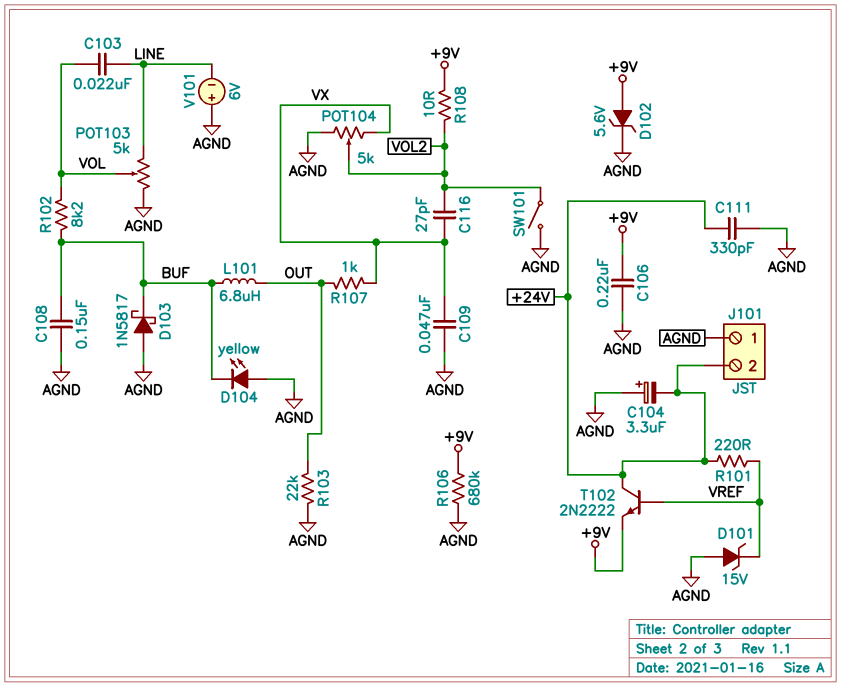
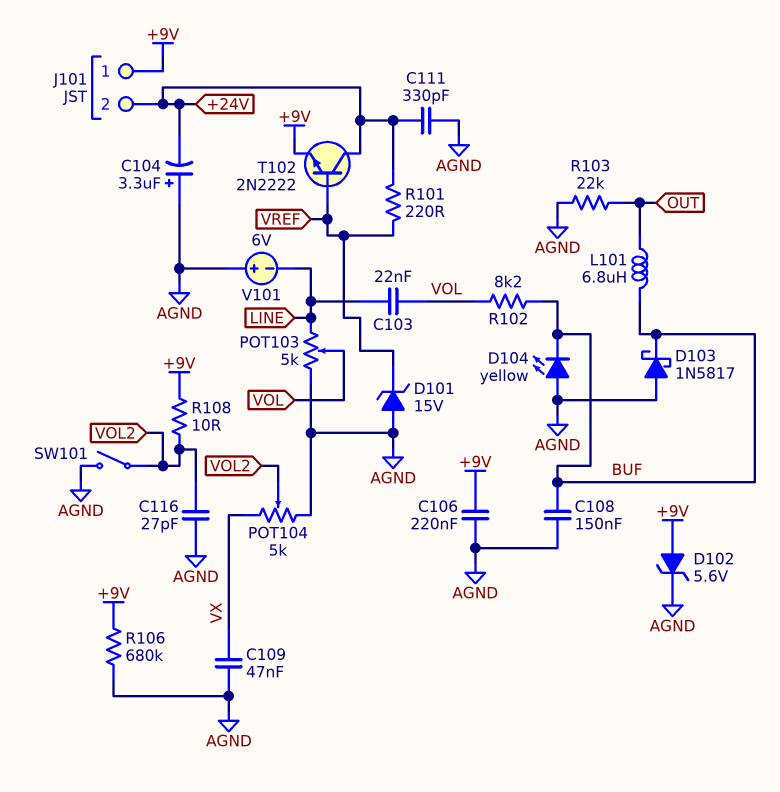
C116: 27pF (VOL2, VX) -> 27pF (AGND, VOL2)
J101 pin 1: AGND -> +9V
R107: 1k (OUT, VX) -> none

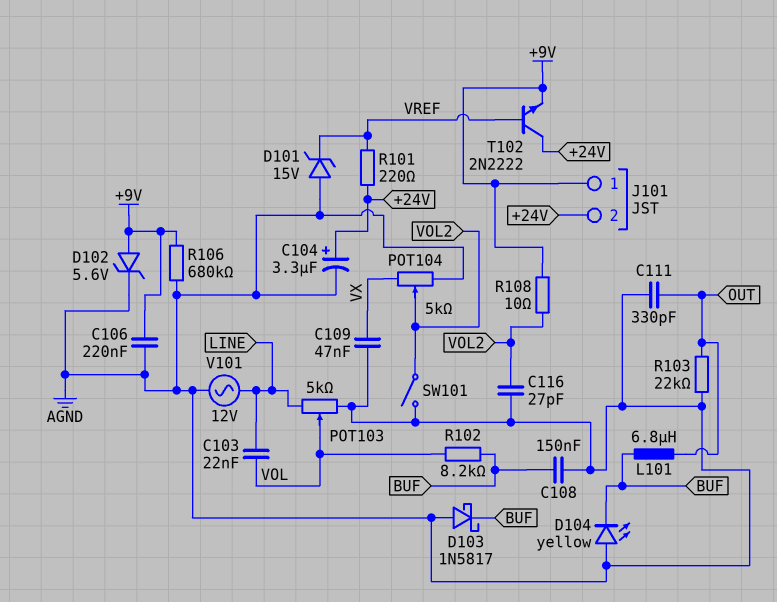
C104: 3.3uF (plus AGND, minus +24V) -> 3.3uF (plus +24V, minus AGND)
C111: 330pF (+24V, AGND) -> 330pF (AGND, OUT)
V101: 6V (plus AGND, minus LINE) -> AC 12V (AGND, LINE)

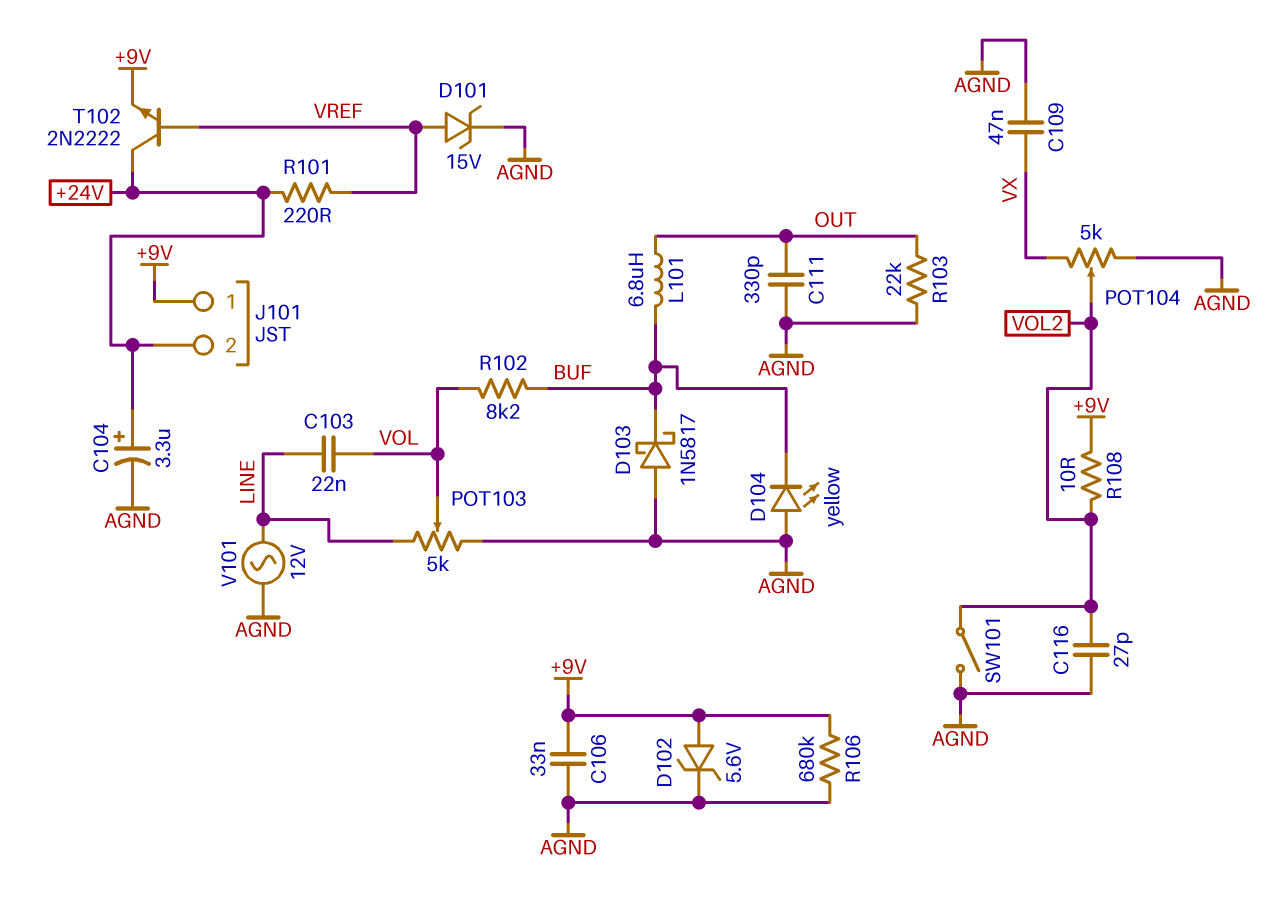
C106: 220nF (+9V, AGND) -> 33nF (+9V, AGND)
C108: 150nF (AGND, BUF) -> none
D101: zener 15V (A AGND, K VREF) -> zener 15V (A VREF, K AGND)

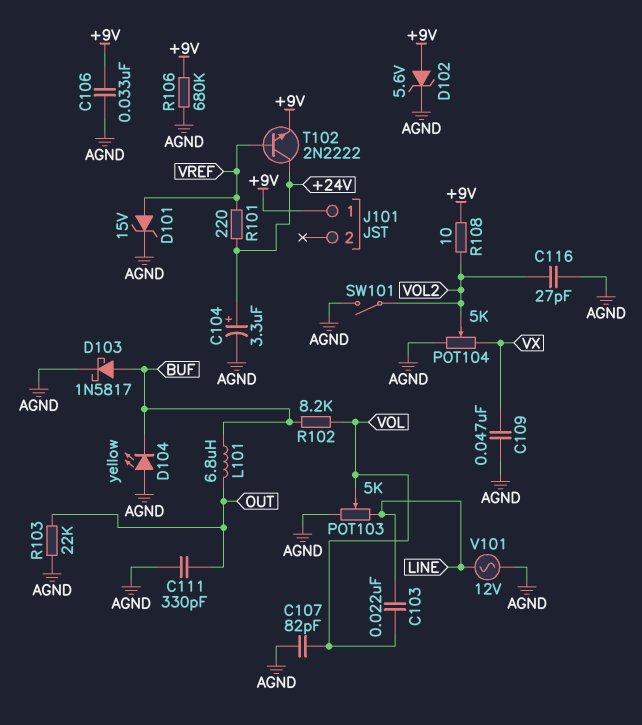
C107: none -> 82pF (AGND, VOL)
D103: schottky 1N5817 (A AGND, K BUF) -> schottky 1N5817 (A BUF, K AGND)
J101 pin 2: +24V -> none

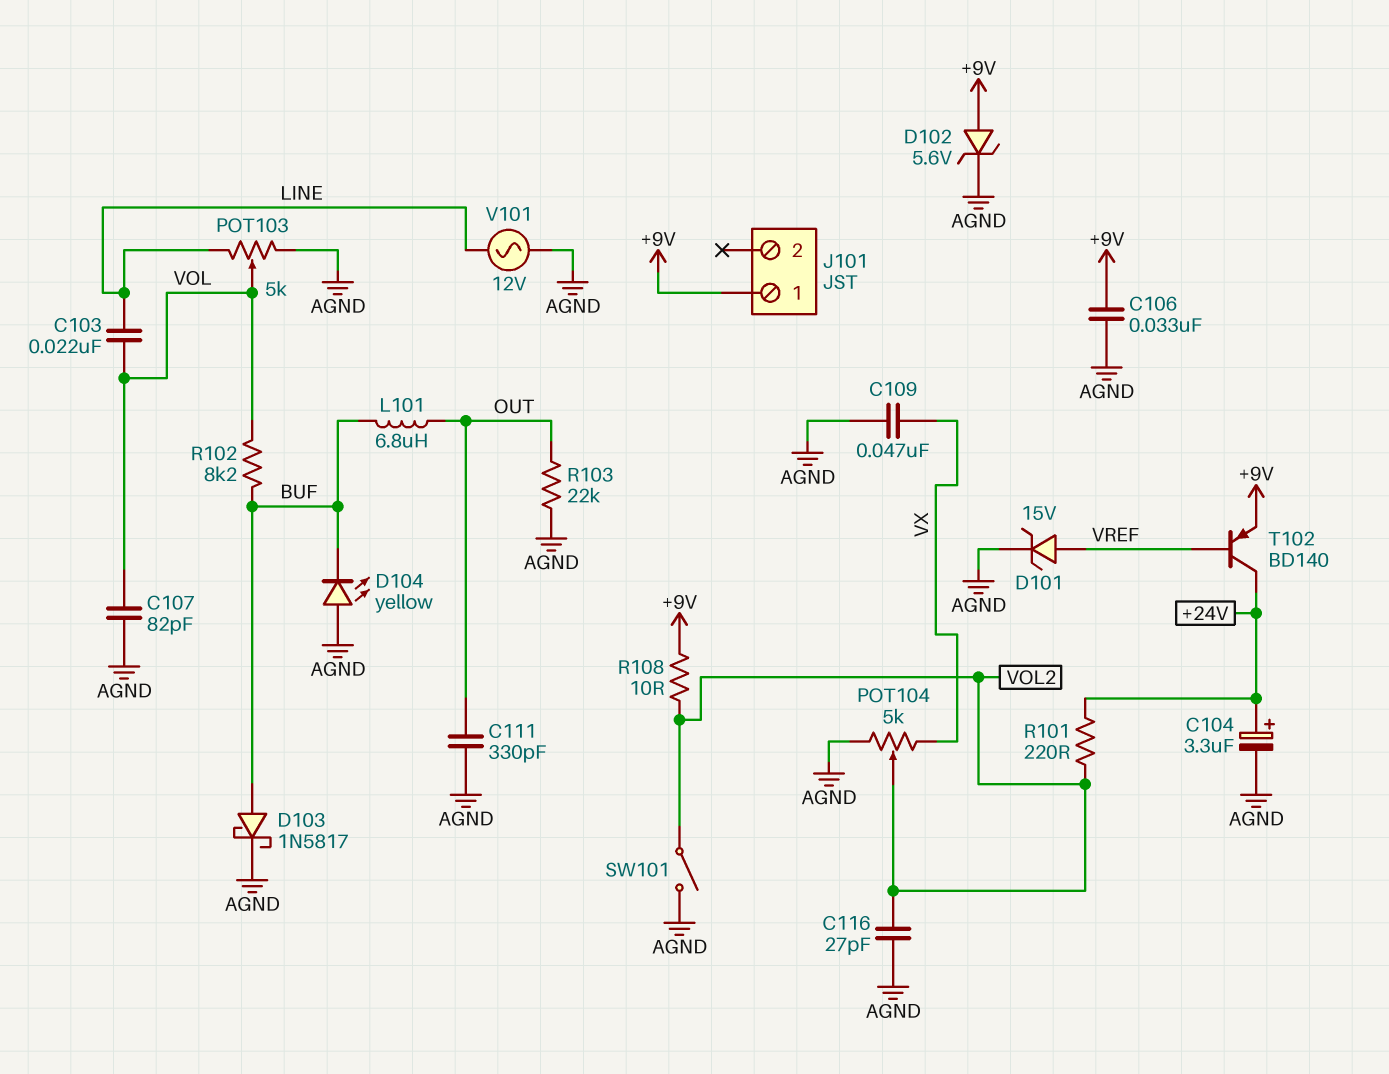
R101: 220 (+24V, VREF) -> 220 (+24V, VOL2)
R106: 680k (+9V, AGND) -> none
T102: NPN 2N2222 (B VREF, C +24V, E +9V) -> PNP BD140 (B VREF, C +24V, E +9V)

